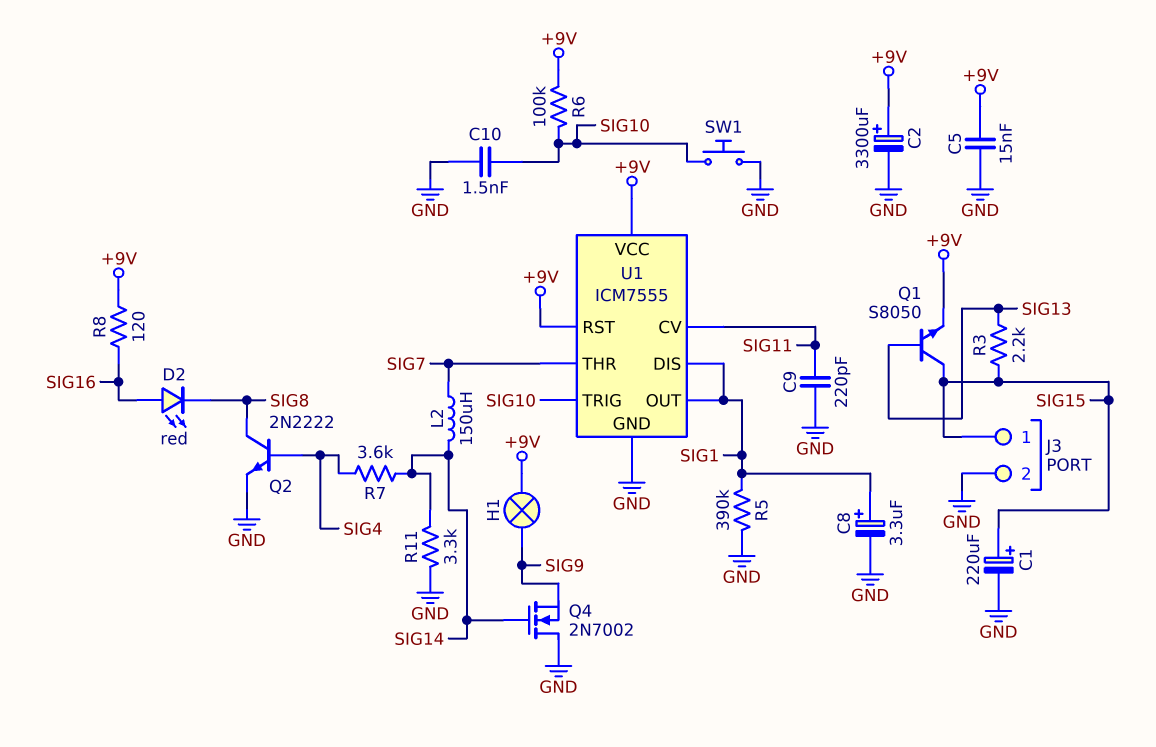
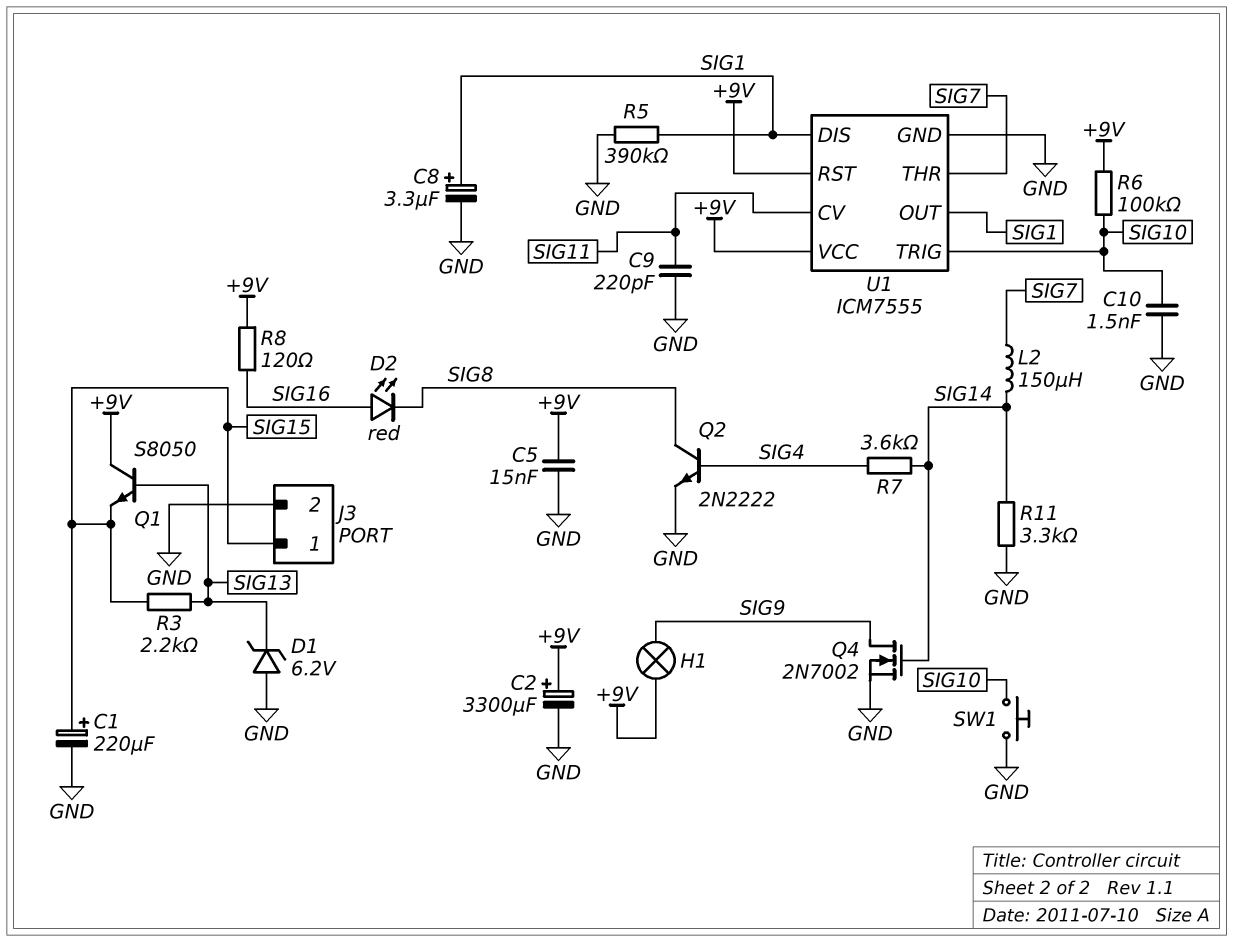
D1: none -> zener 6.2V (A GND, K SIG13)
Q1: NPN S8050 (B SIG13, C SIG15, E +9V) -> NPN S8050 (B SIG13, C +9V, E SIG15)
Q4: NMOS 2N7002 (G SIG14, D GND, S SIG9) -> NMOS 2N7002 (G SIG14, D SIG9, S GND)

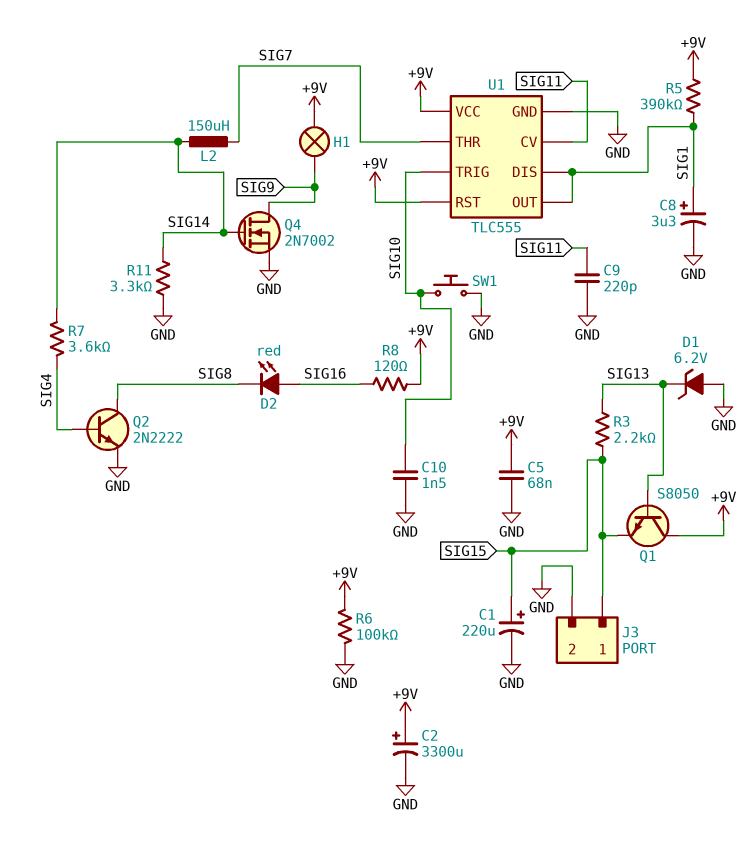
C5: 15nF (+9V, GND) -> 68nF (+9V, GND)
R5: 390k (GND, SIG1) -> 390k (+9V, SIG1)
R6: 100k (+9V, SIG10) -> 100k (+9V, GND)
U1: ICM7555 -> TLC555

